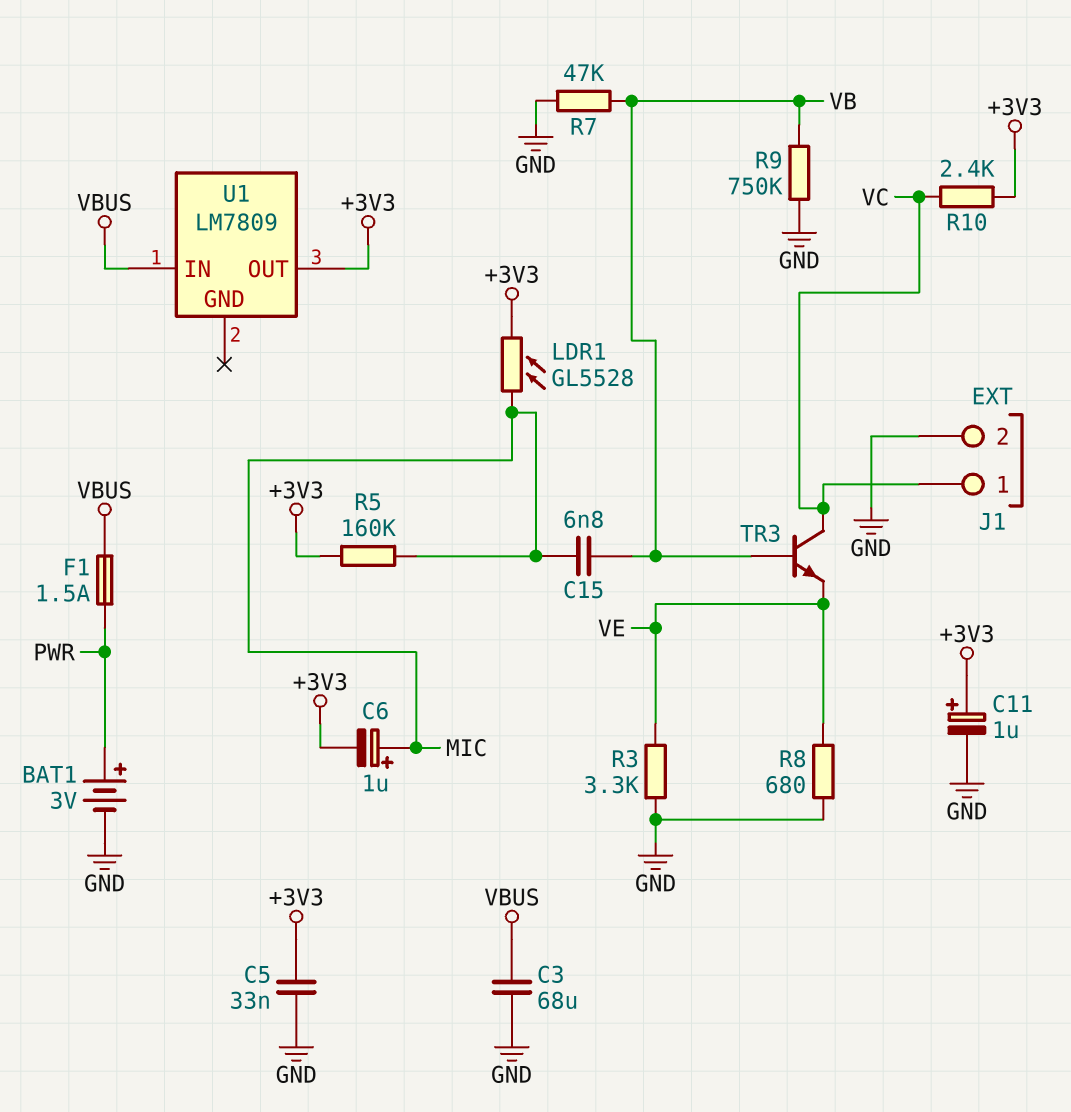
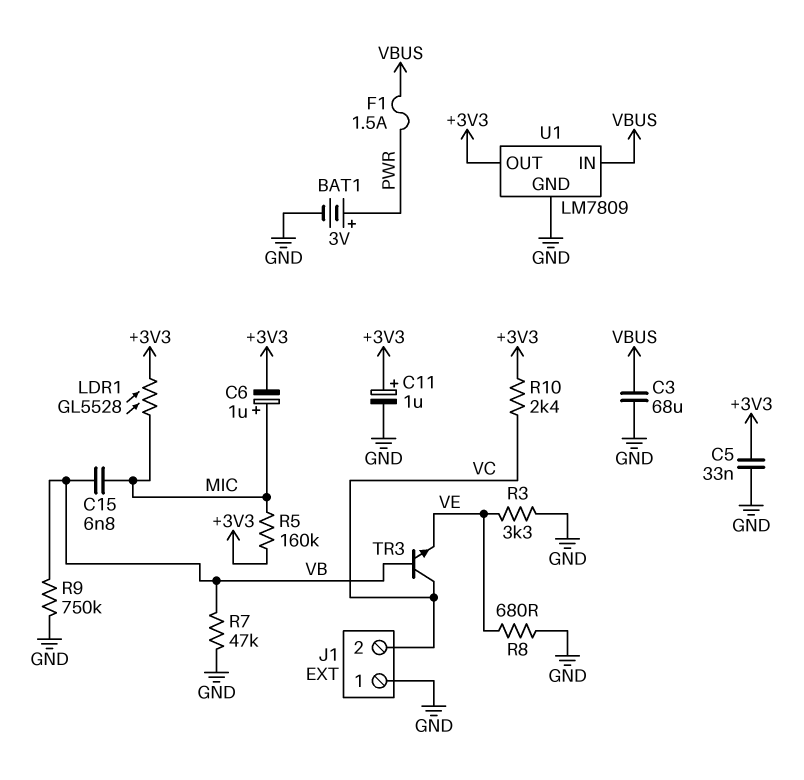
J1 pin 1: VC -> GND
J1 pin 2: GND -> VC
U1 pin GND: none -> GND

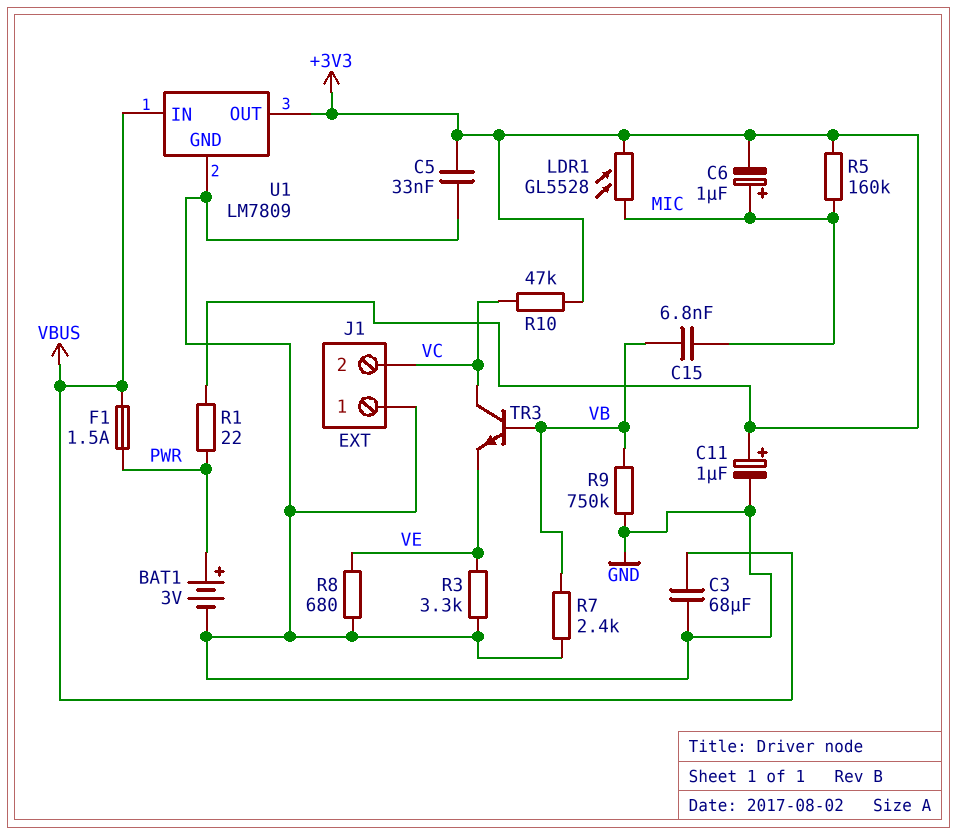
R1: none -> 22 (+3V3, PWR)
R7: 47k (GND, VB) -> 2.4k (GND, VB)
R10: 2.4k (+3V3, VC) -> 47k (+3V3, VC)

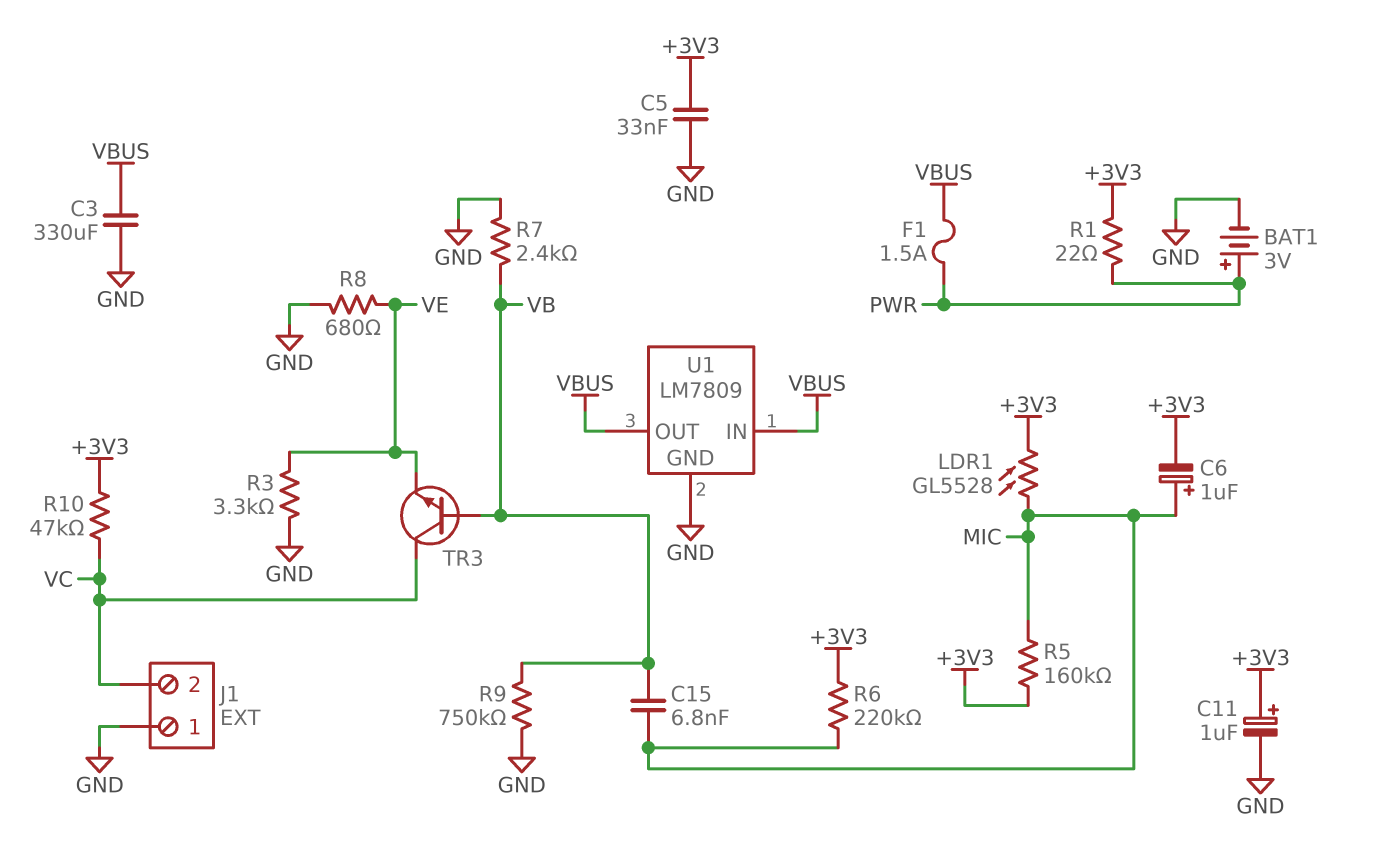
C3: 68uF (GND, VBUS) -> 330uF (GND, VBUS)
R6: none -> 220k (+3V3, MIC)
U1 pin OUT: +3V3 -> VBUS

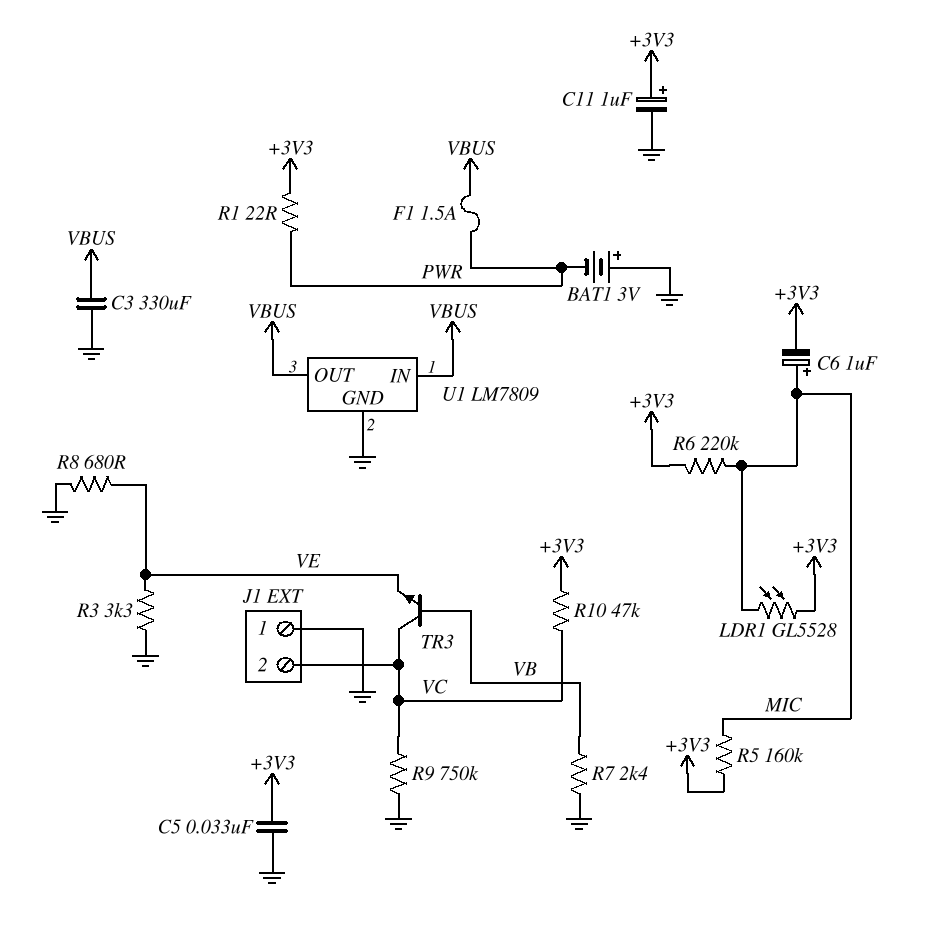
BAT1: 3V (plus PWR, minus GND) -> 3V (plus GND, minus PWR)
C15: 6.8nF (MIC, VB) -> none
R9: 750k (GND, VB) -> 750k (GND, VC)

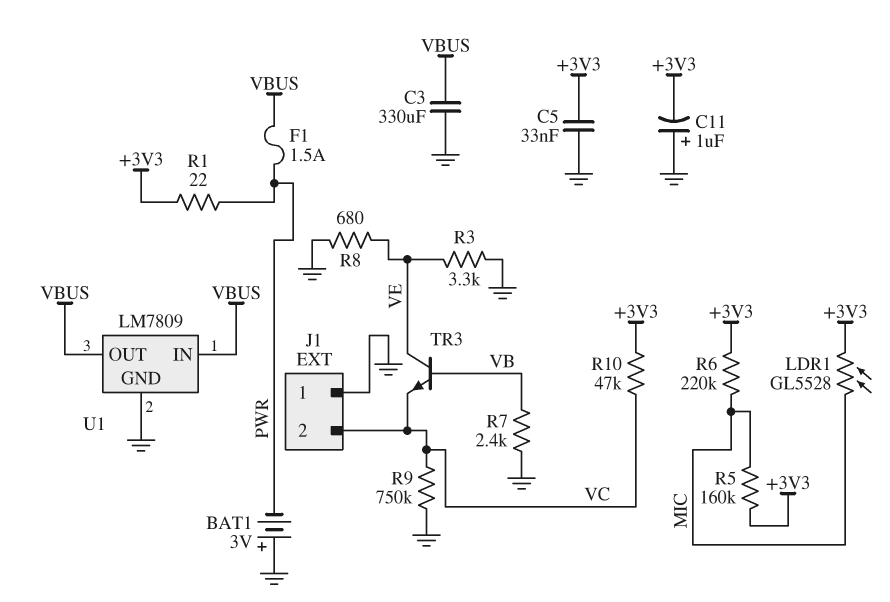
C6: 1uF (plus MIC, minus +3V3) -> none
C11: 1uF (plus +3V3, minus GND) -> 1uF (plus GND, minus +3V3)
TR3: NPN (B VB, C VC, E VE) -> NPN (B VB, C VE, E VC)

